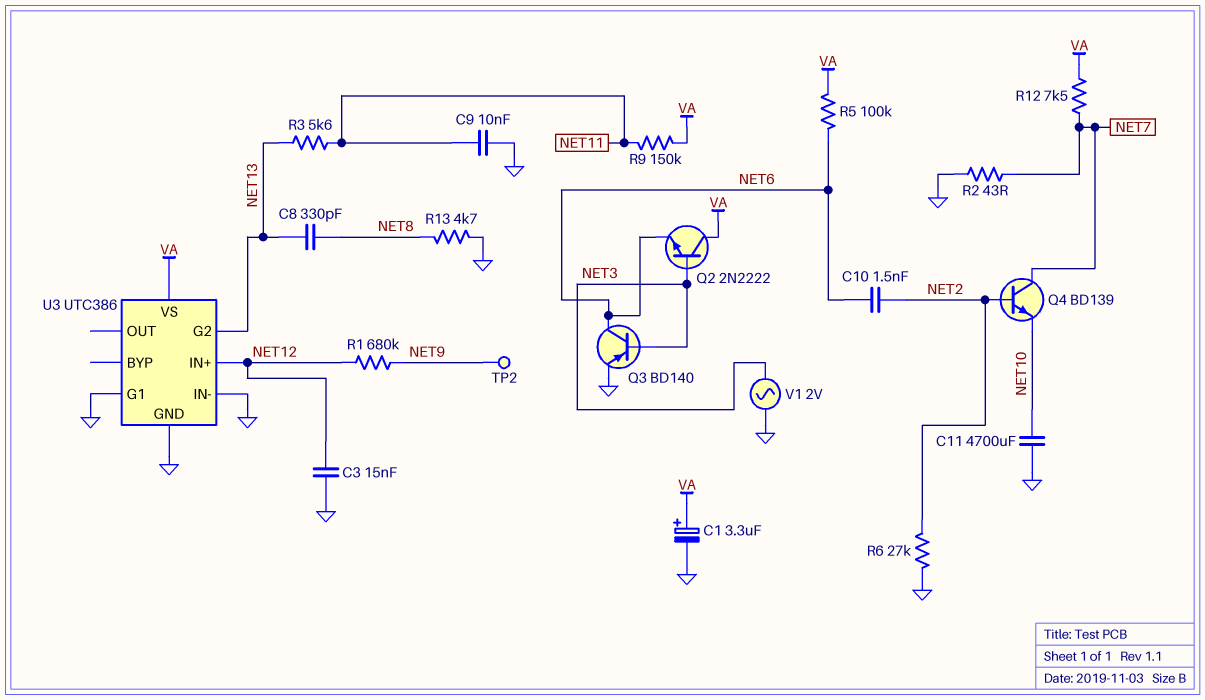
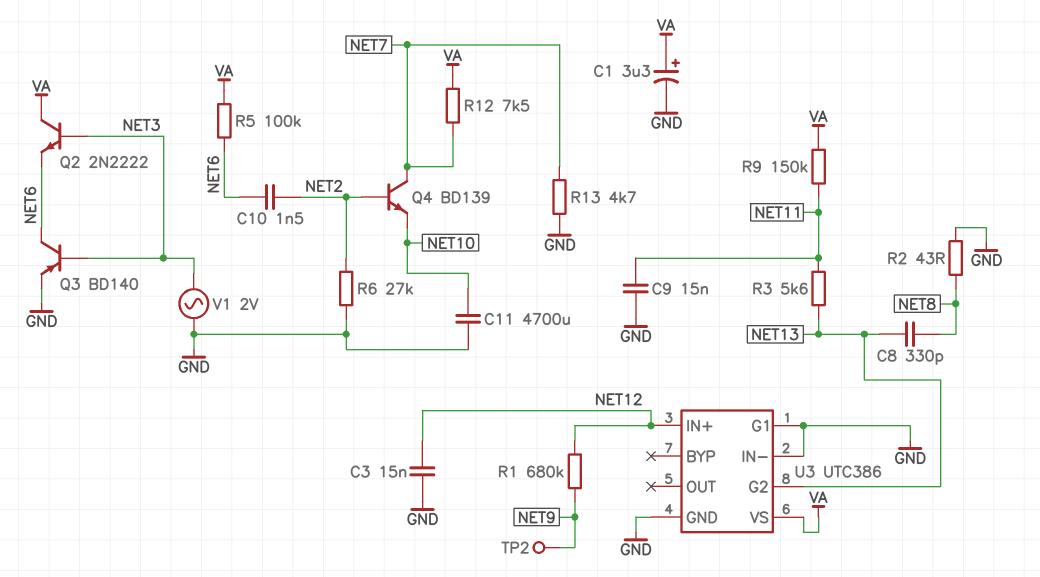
C9: 10nF (GND, NET11) -> 15nF (GND, NET11)
R2: 43 (GND, NET7) -> 43 (GND, NET8)
R13: 4.7k (GND, NET8) -> 4.7k (GND, NET7)

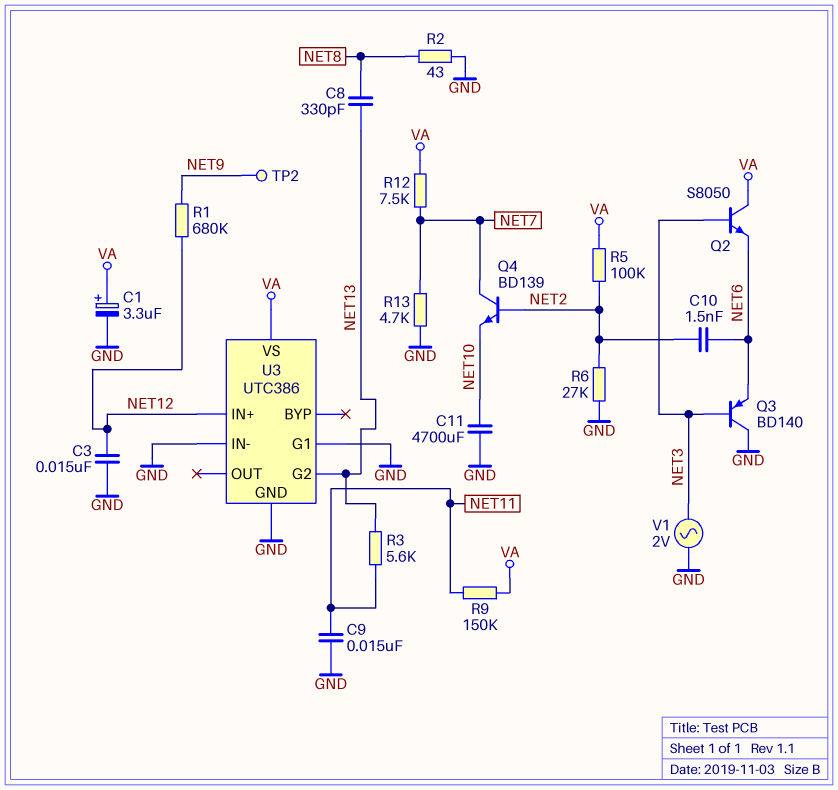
Q2: NPN 2N2222 (B NET3, C VA, E NET6) -> NPN S8050 (B NET3, C VA, E NET6)
Q3: PNP BD140 (B NET3, C NET6, E GND) -> PNP BD140 (B NET3, C GND, E NET6)
R5: 100k (NET6, VA) -> 100k (NET2, VA)

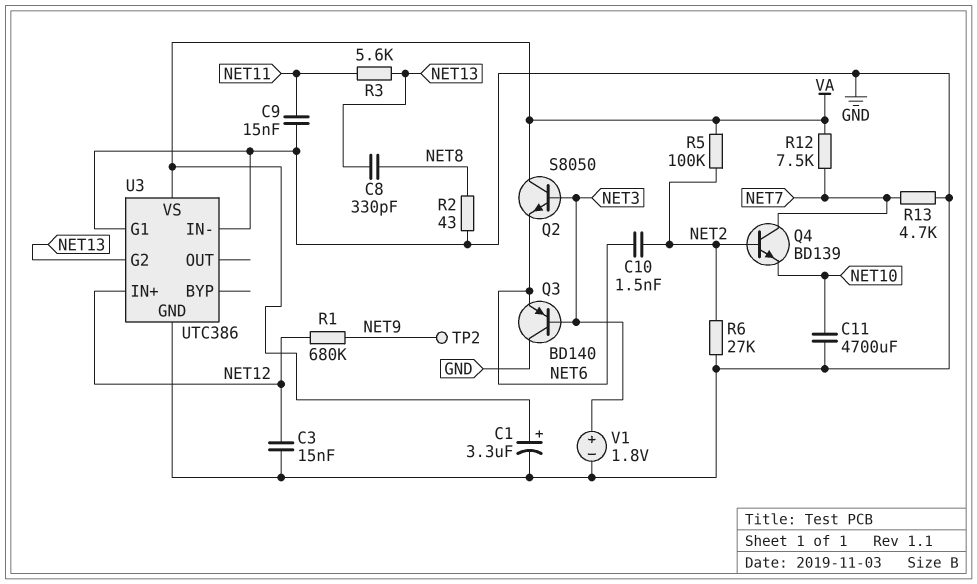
R9: 150k (NET11, VA) -> none
V1: AC 2V (GND, NET3) -> 1.8V (plus NET3, minus GND)

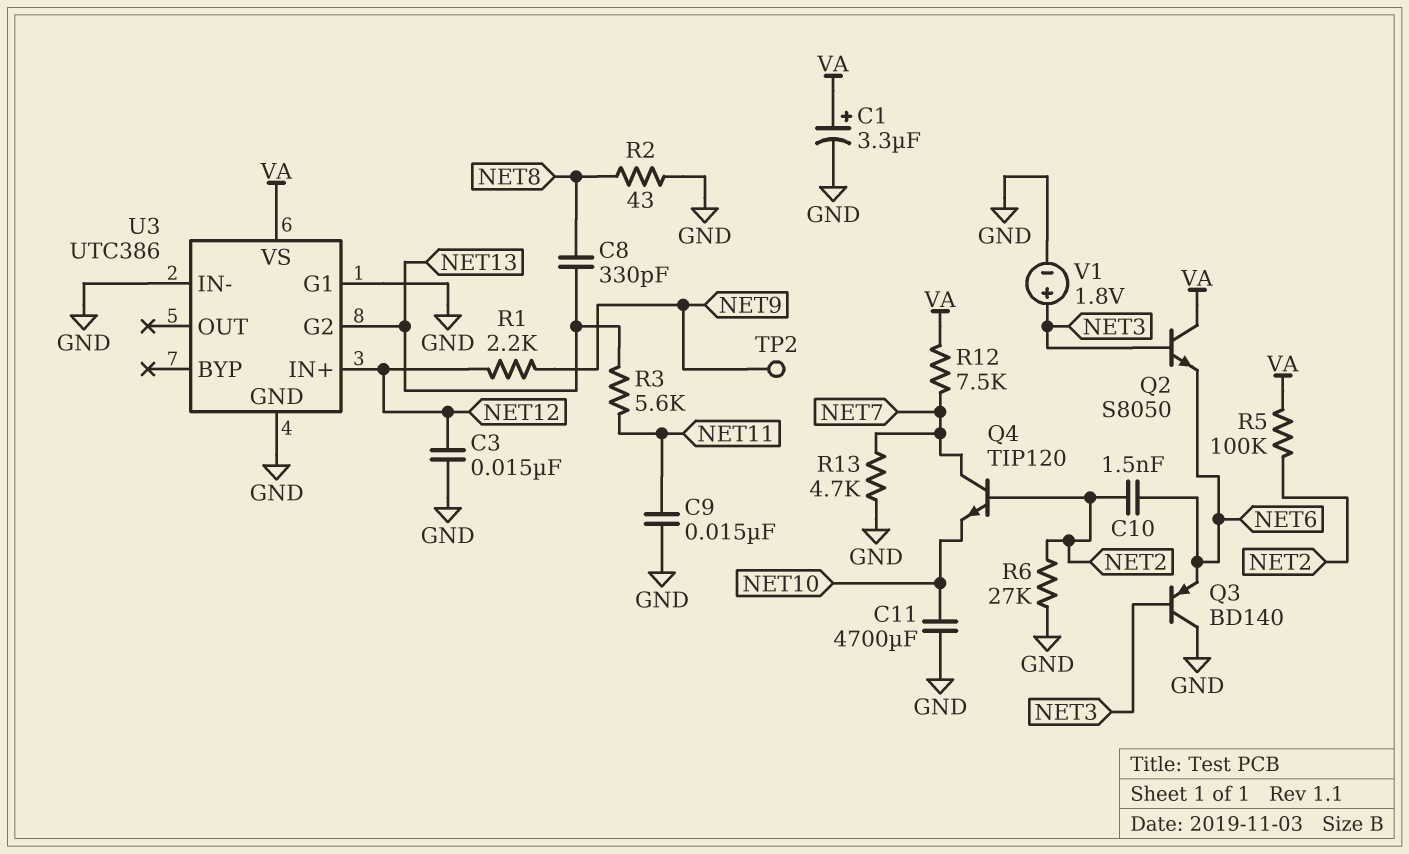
Q4: NPN BD139 (B NET2, C NET7, E NET10) -> NPN TIP120 (B NET2, C NET7, E NET10)
R1: 680k (NET9, NET12) -> 2.2k (NET9, NET12)

